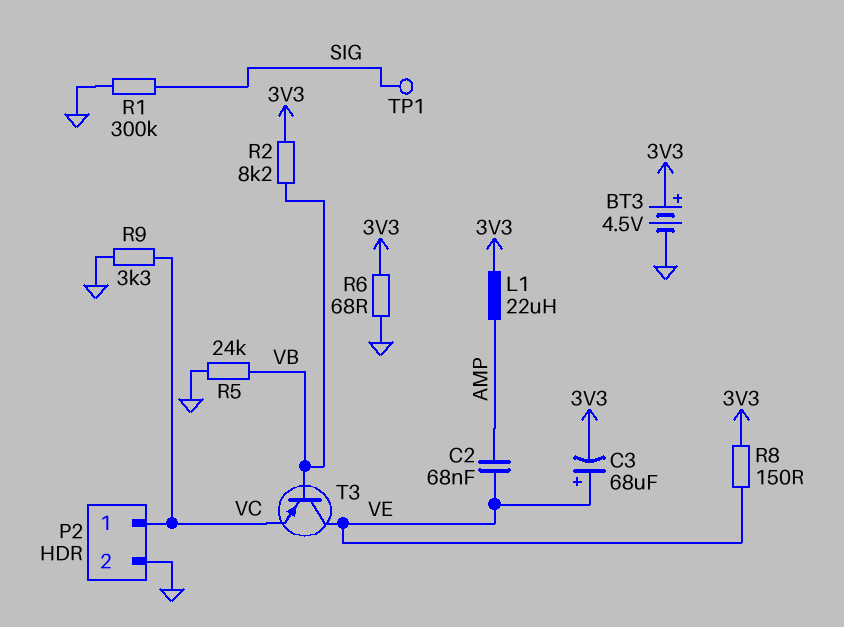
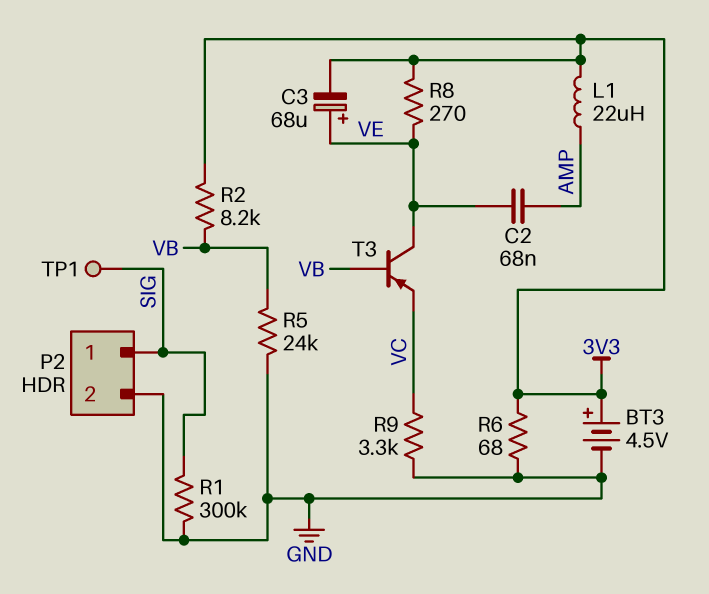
P2 pin 1: VC -> SIG
R8: 150 (3V3, VE) -> 270 (3V3, VE)

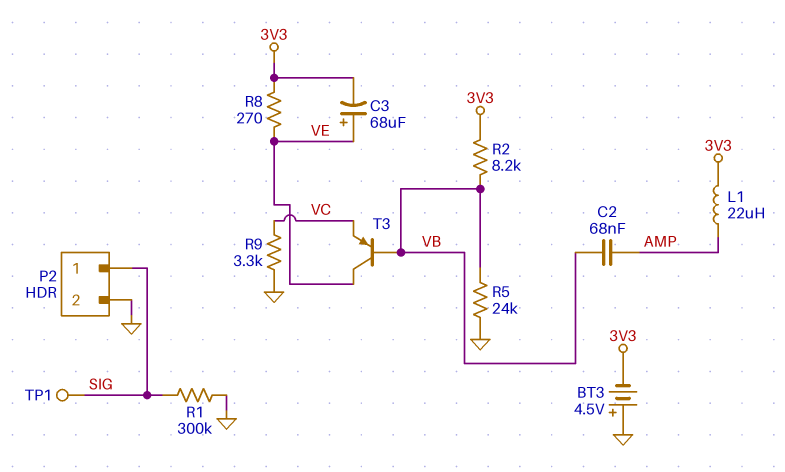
BT3: 4.5V (plus 3V3, minus GND) -> 4.5V (plus GND, minus 3V3)
C2: 68nF (AMP, VE) -> 68nF (AMP, VB)
R6: 68 (3V3, GND) -> none

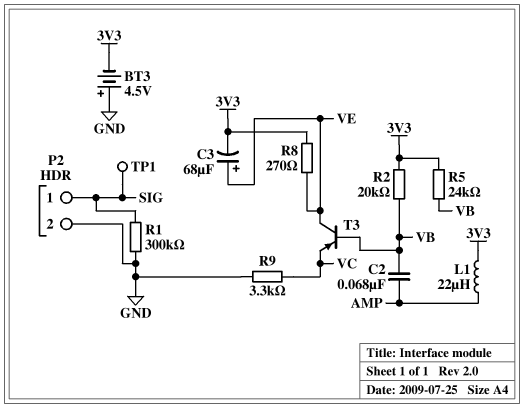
R2: 8.2k (3V3, VB) -> 20k (3V3, VB)
R5: 24k (GND, VB) -> 24k (3V3, VB)

